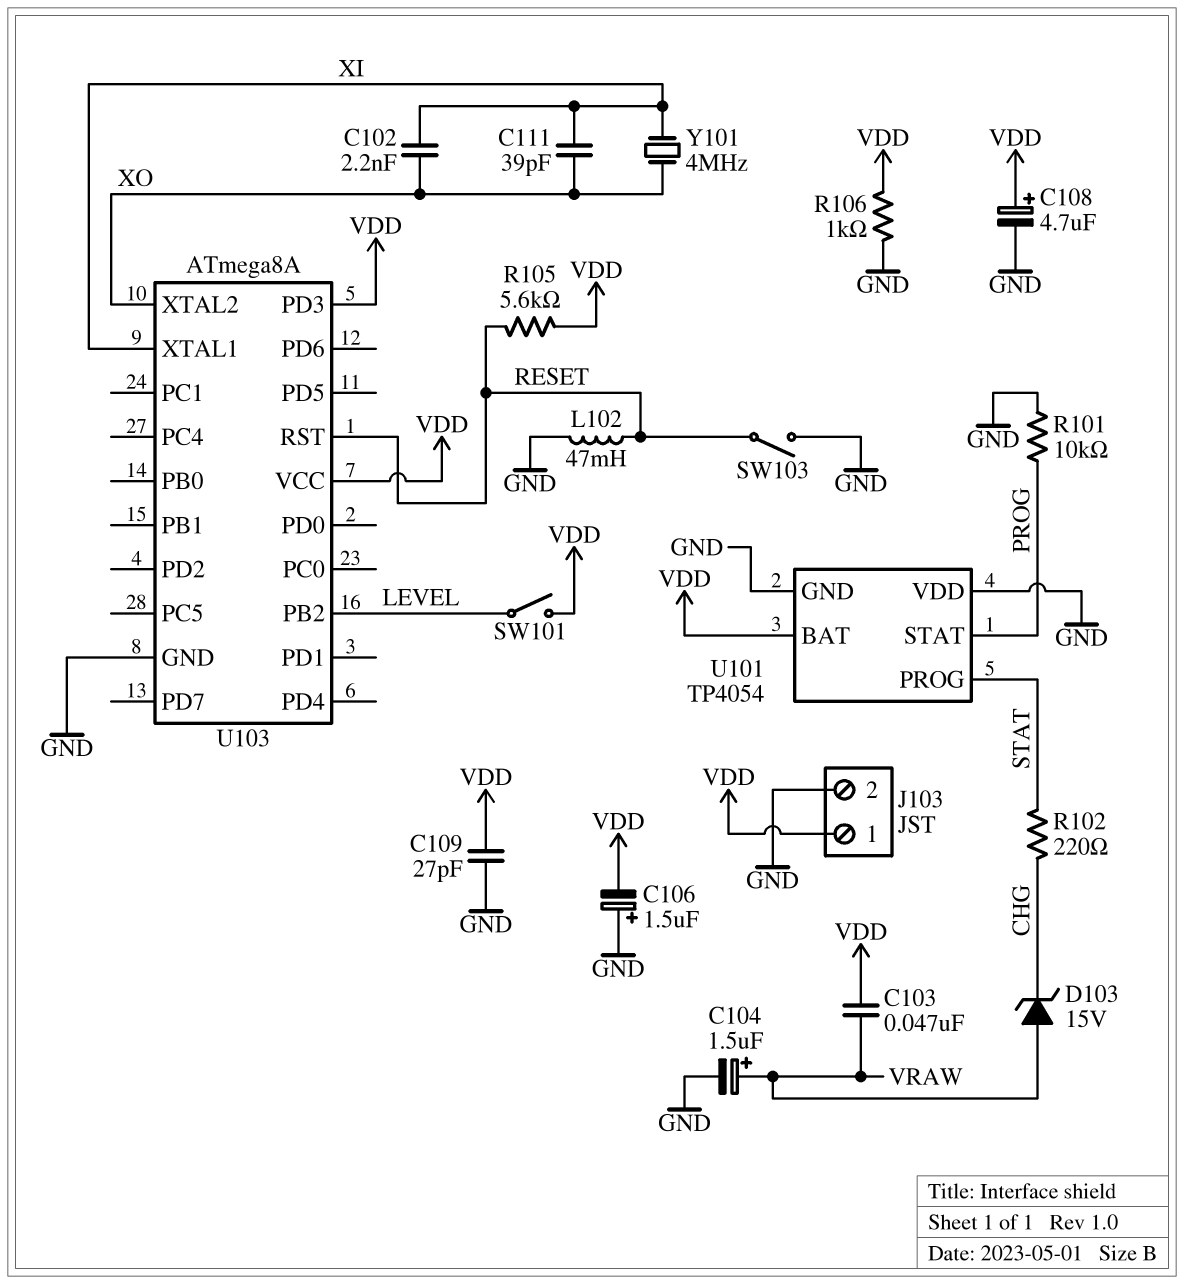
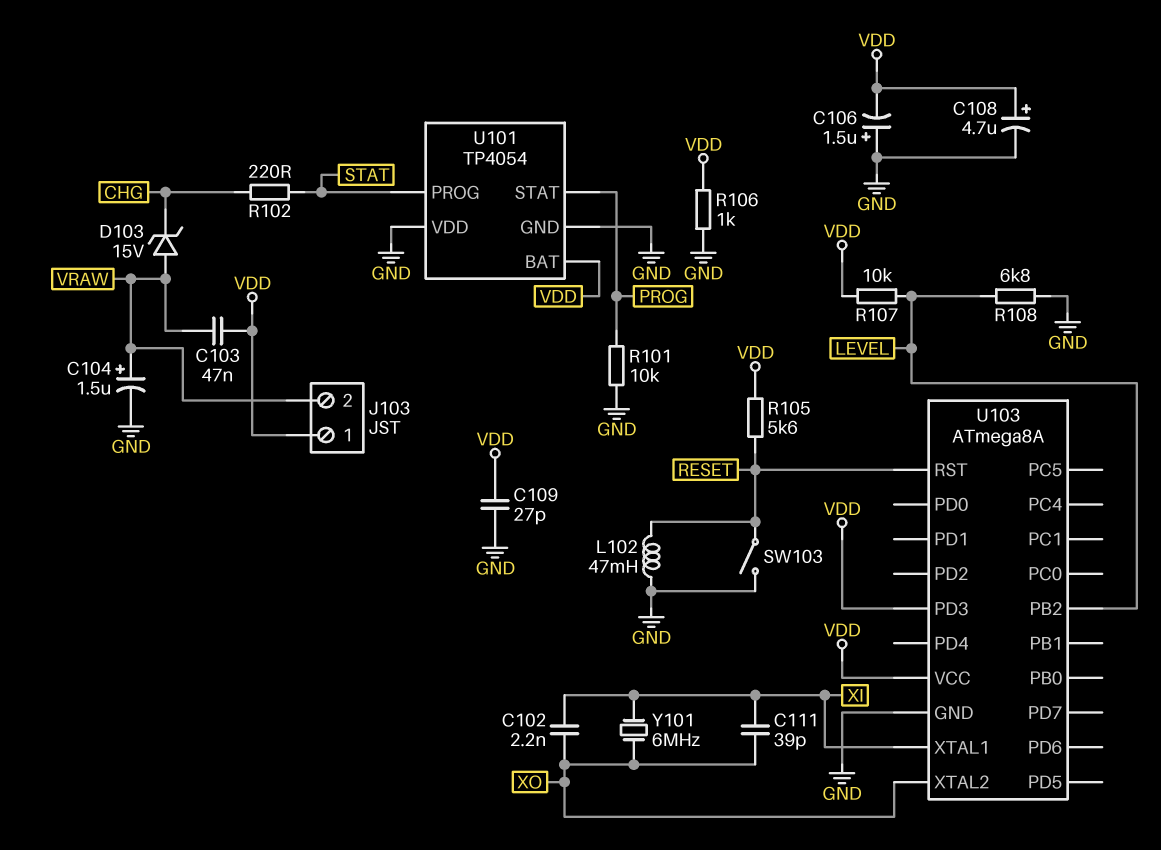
J103 pin 2: GND -> VRAW
R107: none -> 10k (LEVEL, VDD)
R108: none -> 6.8k (GND, LEVEL)
SW101: switch (LEVEL, VDD) -> none
Y101: 4MHz (XI, XO) -> 6MHz (XI, XO)

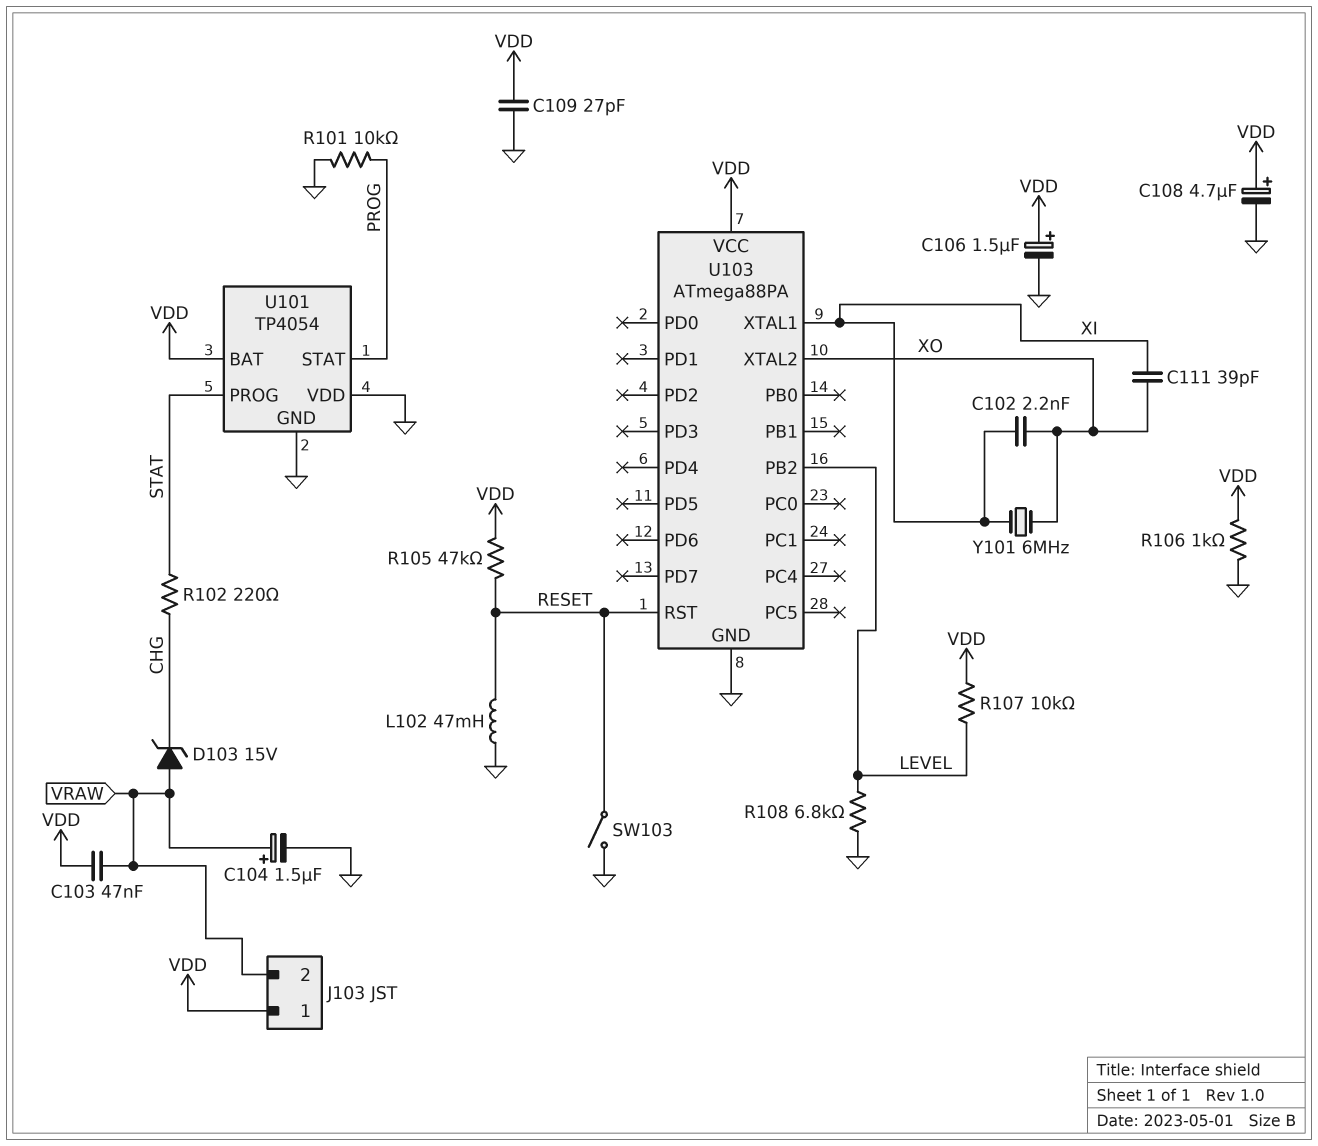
C106: 1.5uF (plus GND, minus VDD) -> 1.5uF (plus VDD, minus GND)
R105: 5.6k (RESET, VDD) -> 47k (RESET, VDD)
U103: ATmega8A -> ATmega88PA
U103 pin PD3: VDD -> none

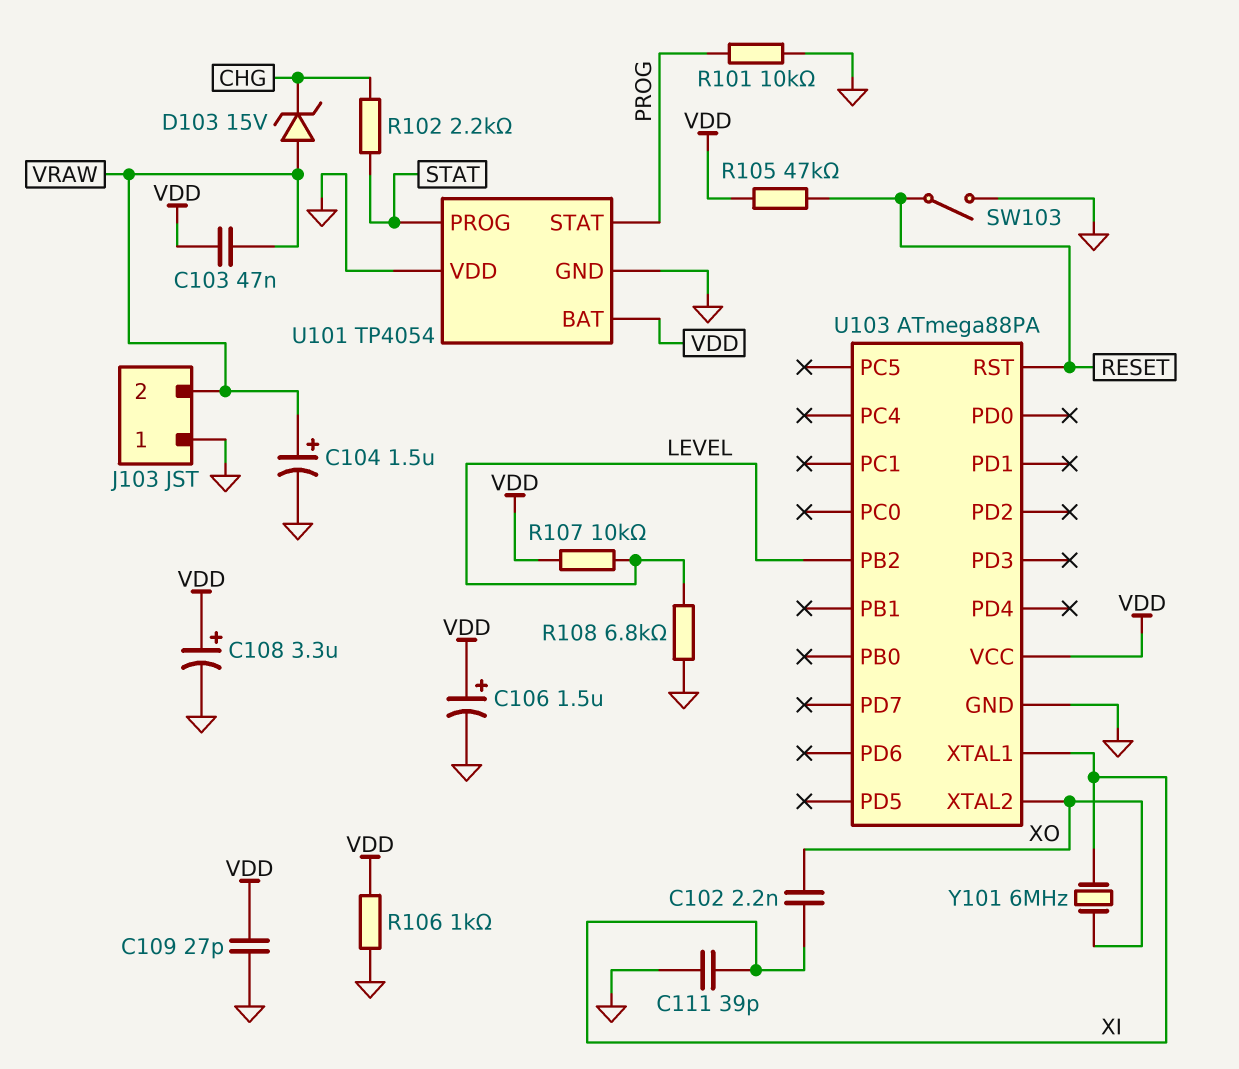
C108: 4.7uF (plus VDD, minus GND) -> 3.3uF (plus VDD, minus GND)
C111: 39pF (XI, XO) -> 39pF (GND, XI)
J103 pin 1: VDD -> GND
L102: 47mH (GND, RESET) -> none
R102: 220 (CHG, STAT) -> 2.2k (CHG, STAT)

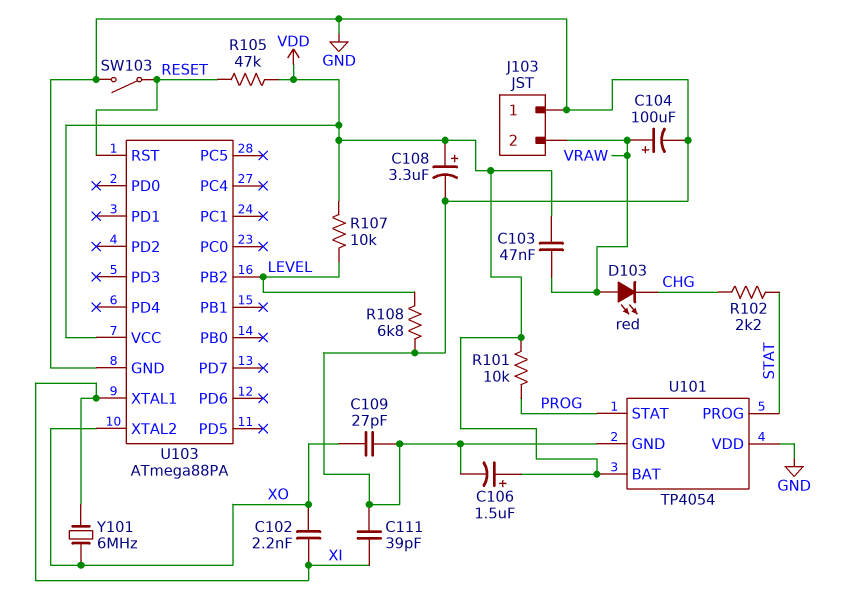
C104: 1.5uF (plus VRAW, minus GND) -> 100uF (plus VRAW, minus GND)
C109: 27pF (GND, VDD) -> 27pF (GND, XO)
D103: zener 15V (A VRAW, K CHG) -> LED red (A VRAW, K CHG)
R101: 10k (GND, PROG) -> 10k (PROG, VDD)
R106: 1k (GND, VDD) -> none

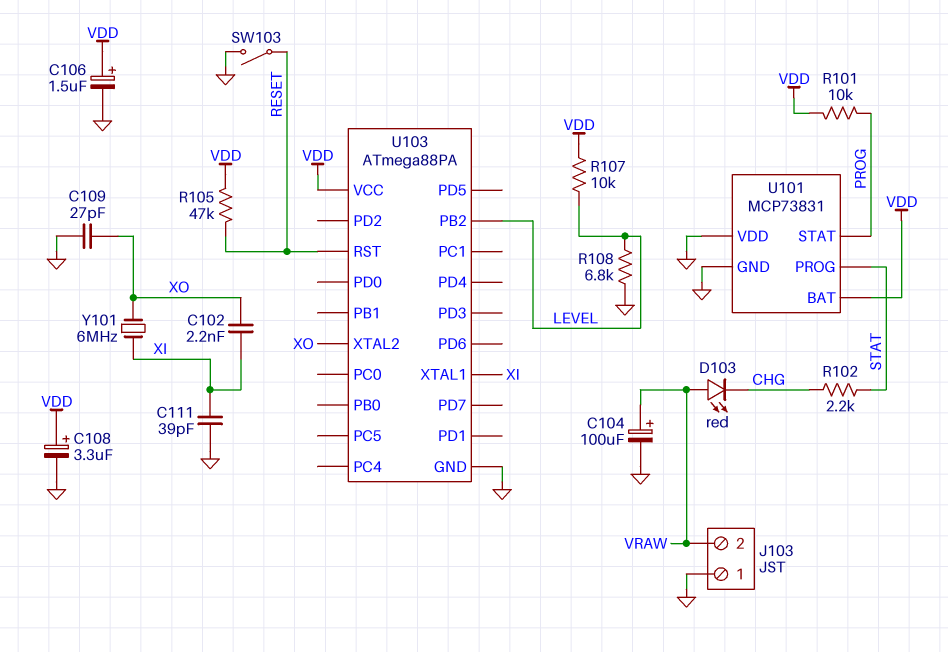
C103: 47nF (VDD, VRAW) -> none
U101: TP4054 -> MCP73831

